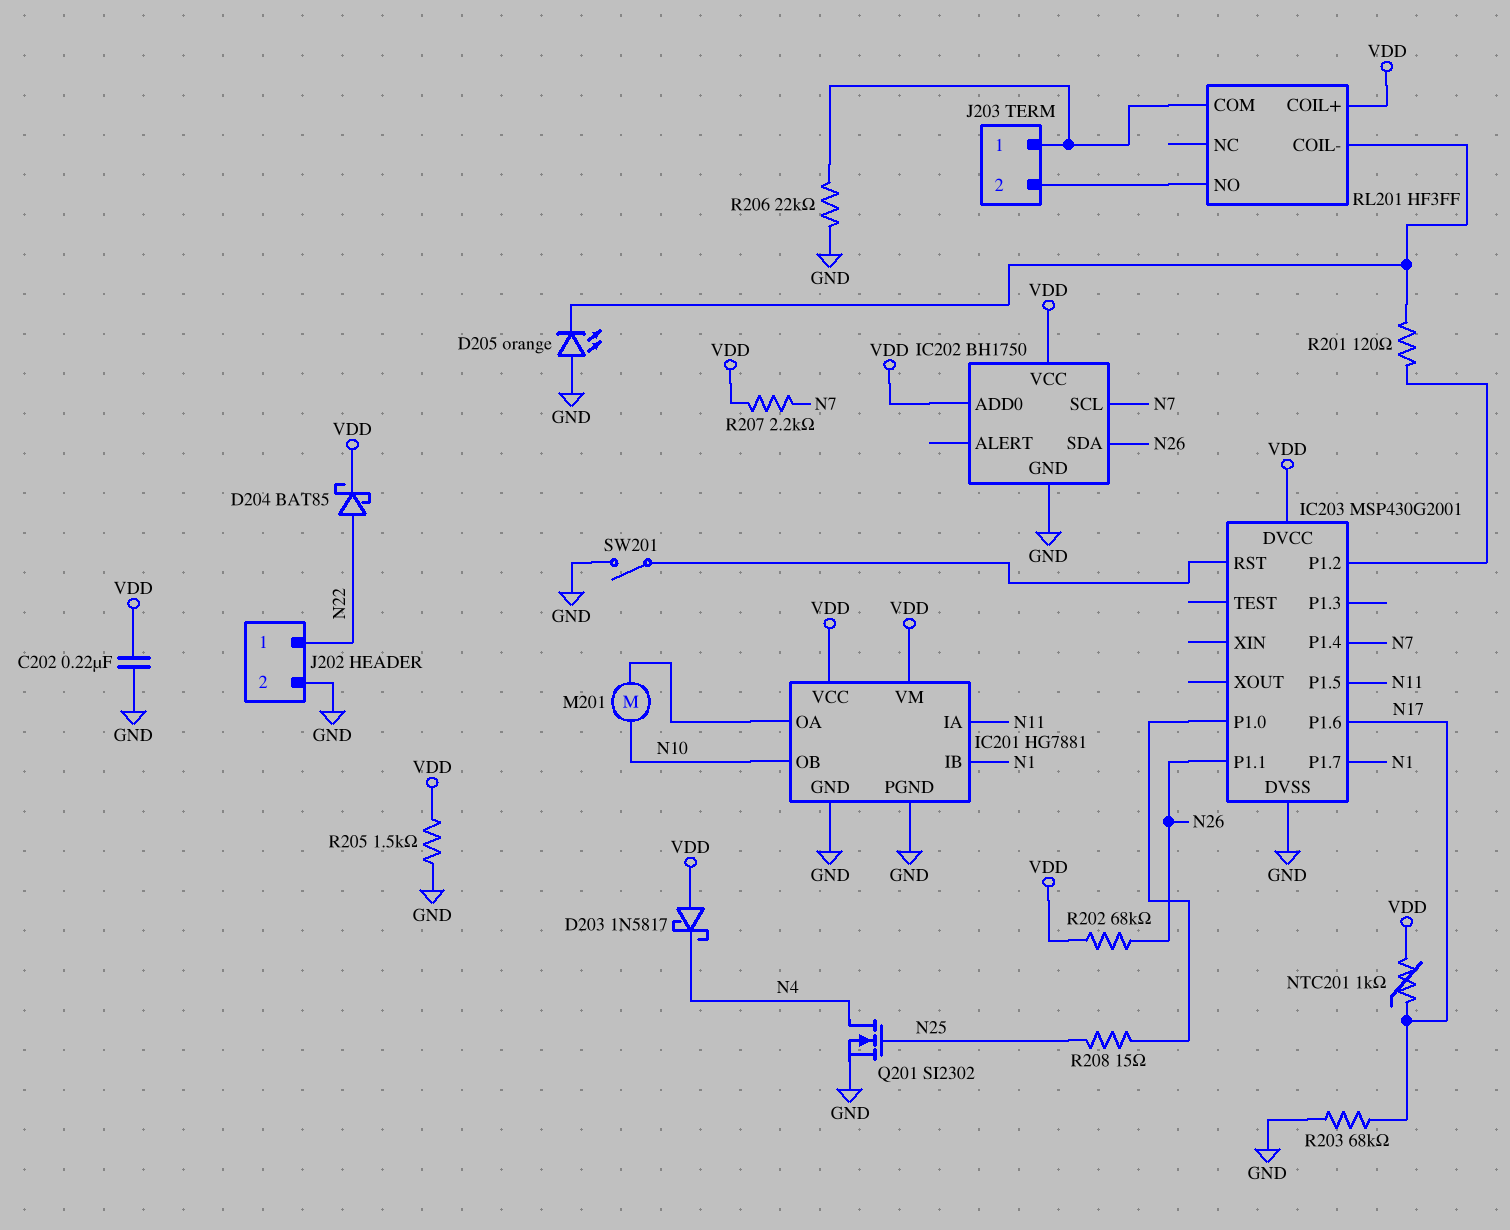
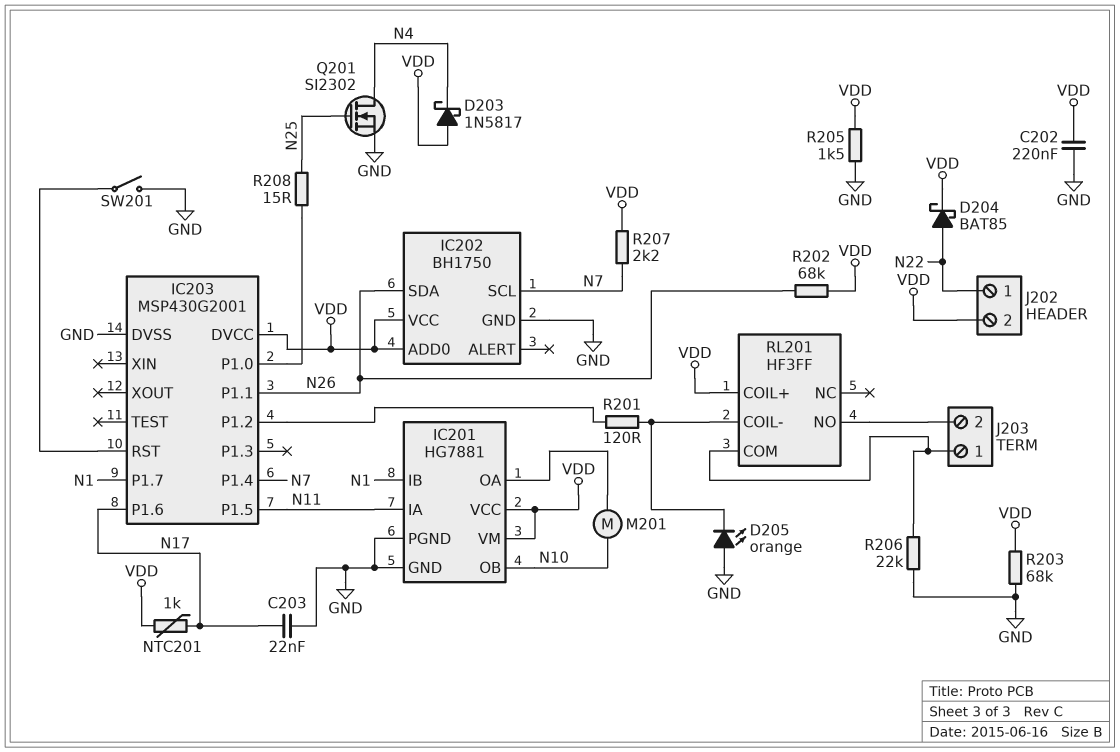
C203: none -> 22nF (GND, N17)
J202 pin 2: GND -> VDD
R203: 68k (GND, N17) -> 68k (GND, VDD)

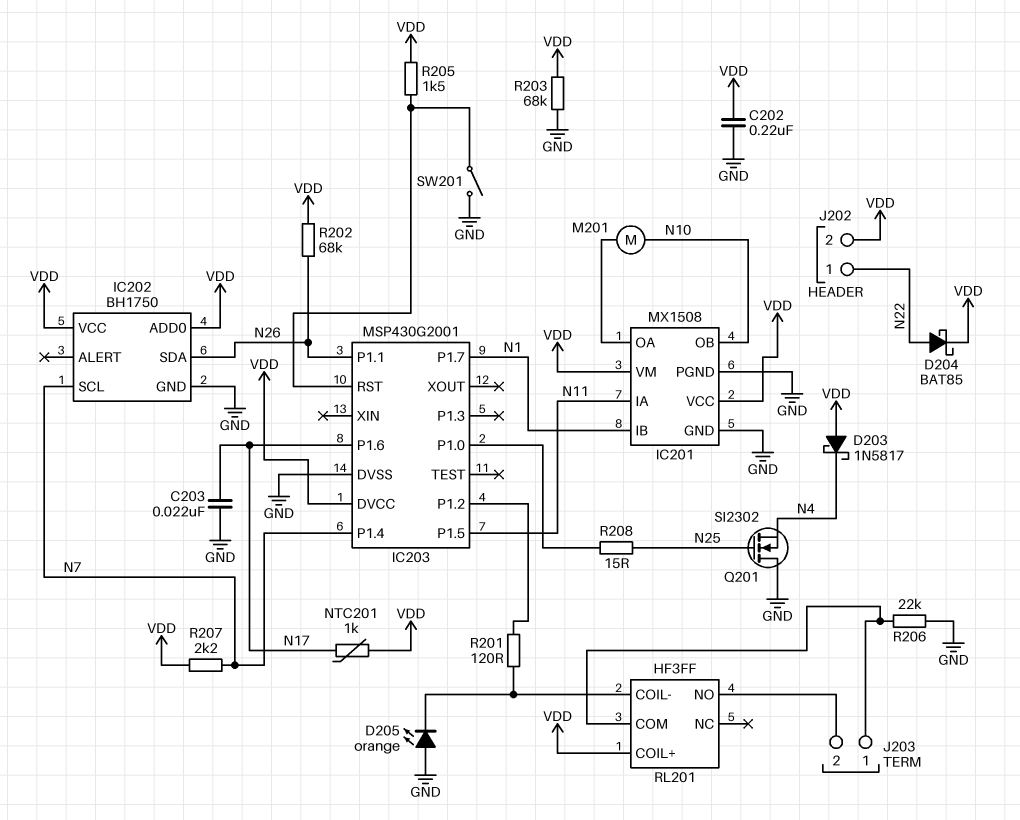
IC201: HG7881 -> MX1508
Q201: NMOS SI2302 (G N25, D N4, S GND) -> NMOS SI2302 (G N25, D GND, S N4)
R205: 1.5k (GND, VDD) -> 1.5k (IC203/RST, VDD)

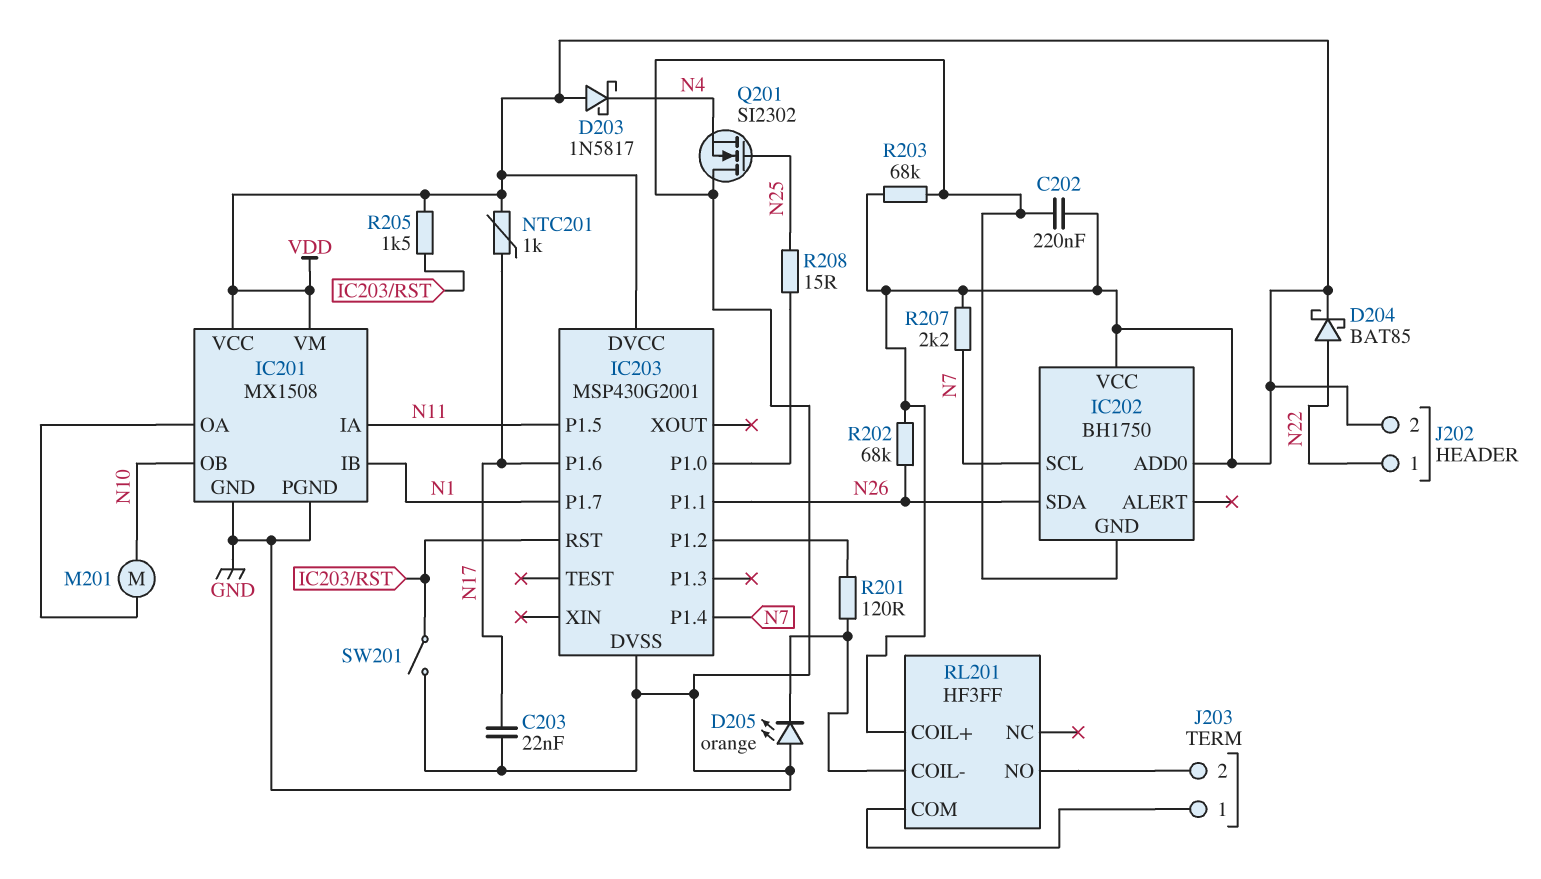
R206: 22k (GND, J203/1) -> none

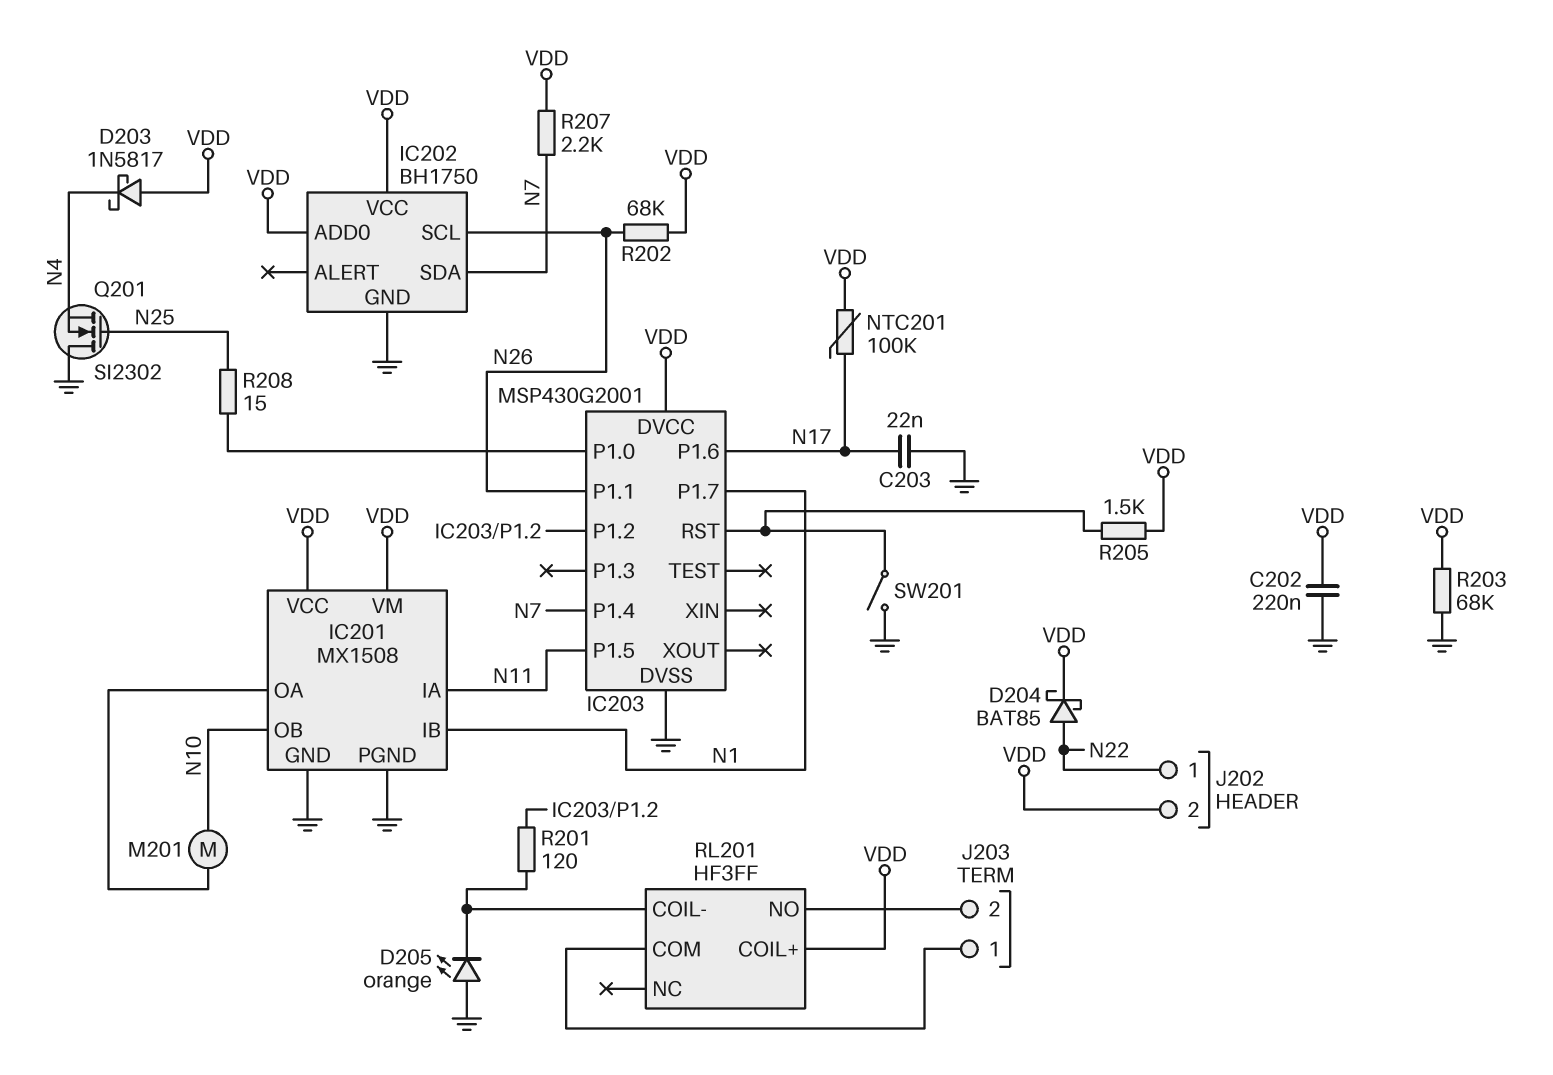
IC202 pin SCL: N7 -> N26
IC202 pin SDA: N26 -> N7
NTC201: 1k (N17, VDD) -> 100k (N17, VDD)

